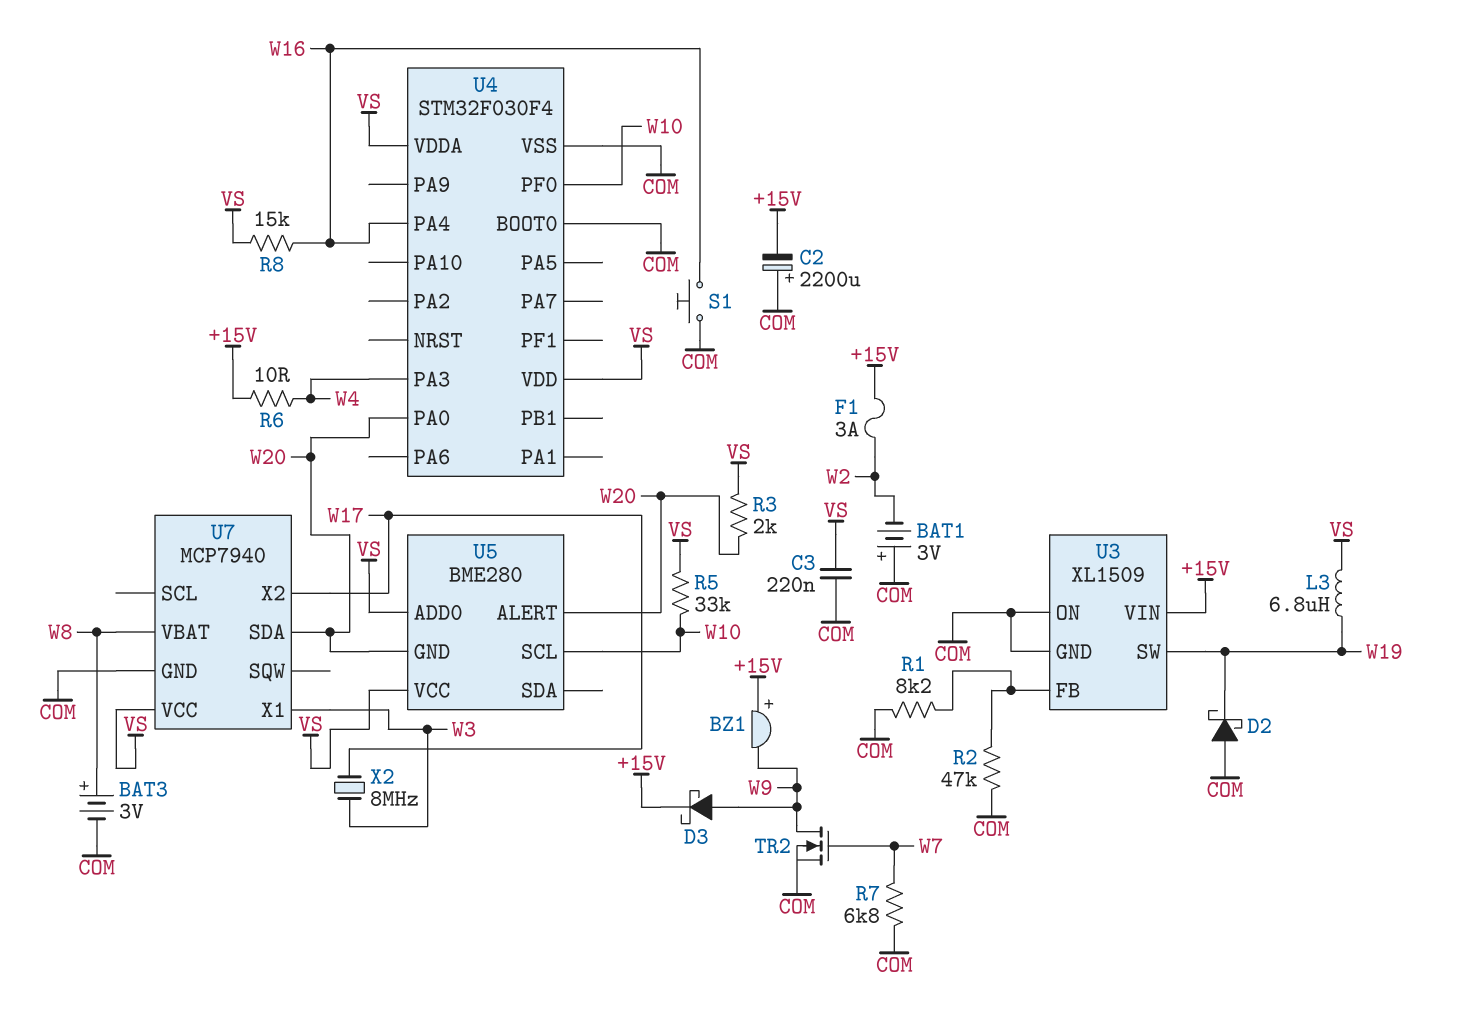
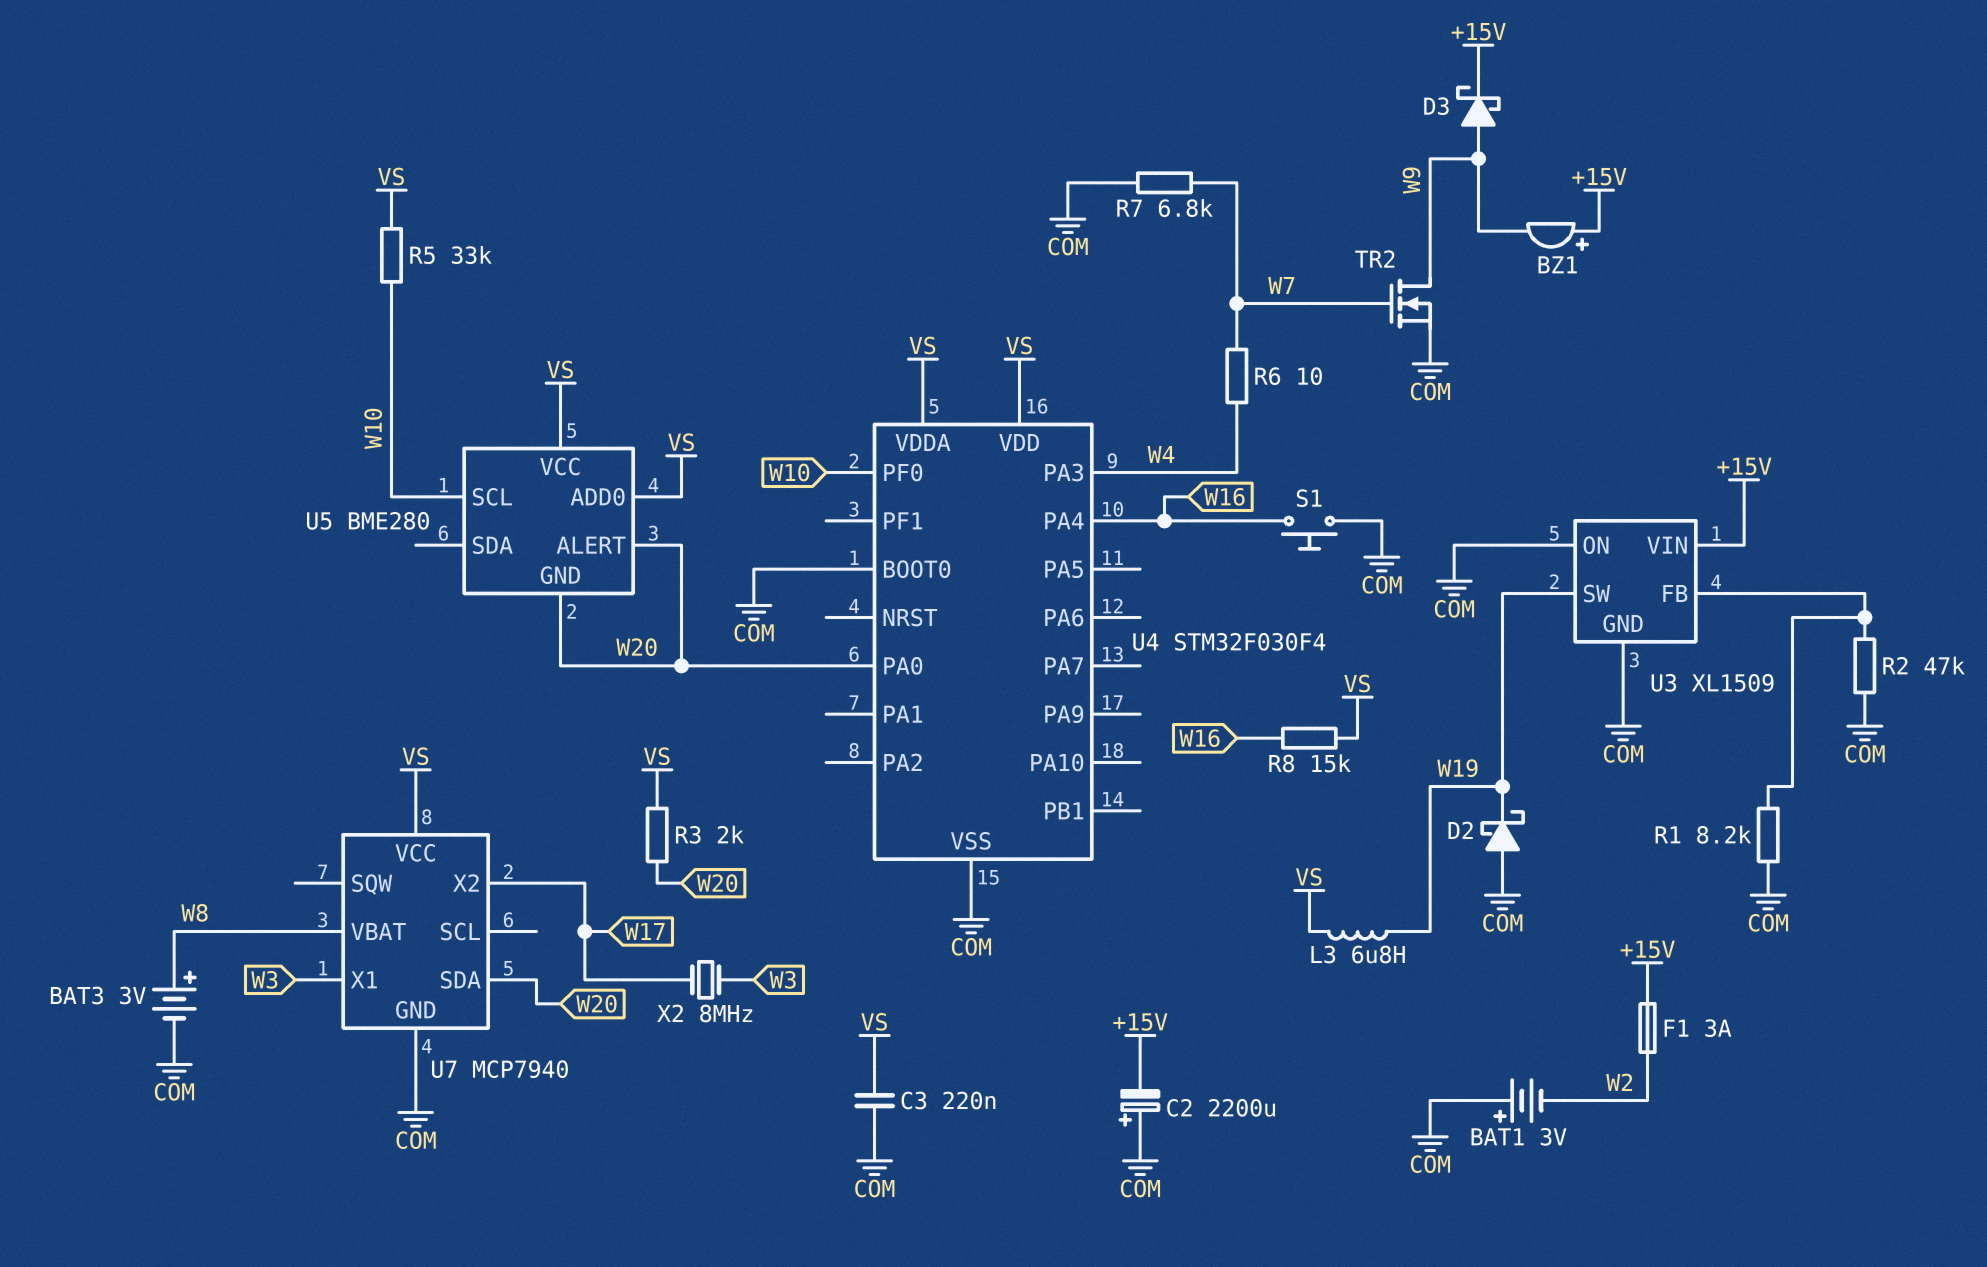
R6: 10 (+15V, W4) -> 10 (W4, W7)

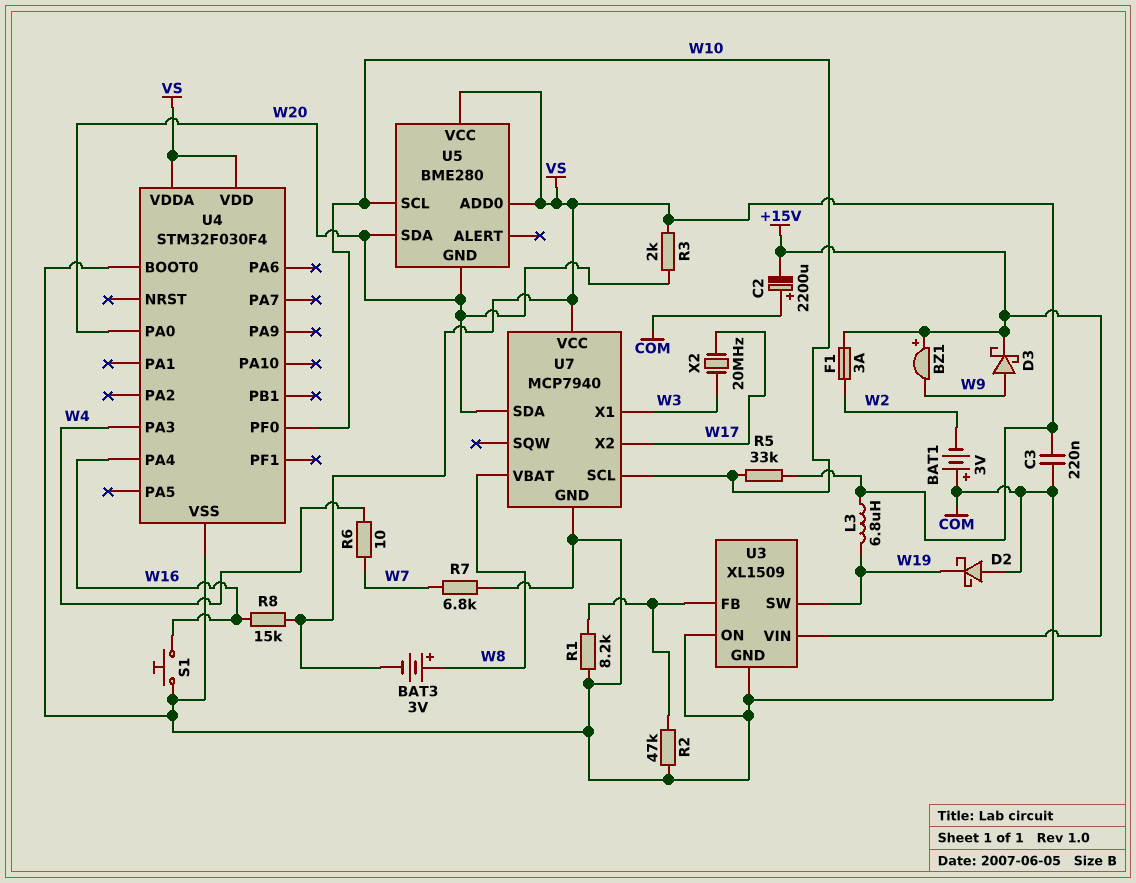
BAT3: 3V (plus W8, minus COM) -> 3V (plus W8, minus VS)
TR2: NMOS (G W7, D W9, S COM) -> none
U5 pin ALERT: W20 -> none
U5 pin SDA: none -> W20
U7 pin SCL: none -> W10
X2: 8MHz (W3, W17) -> 20MHz (W3, W17)

